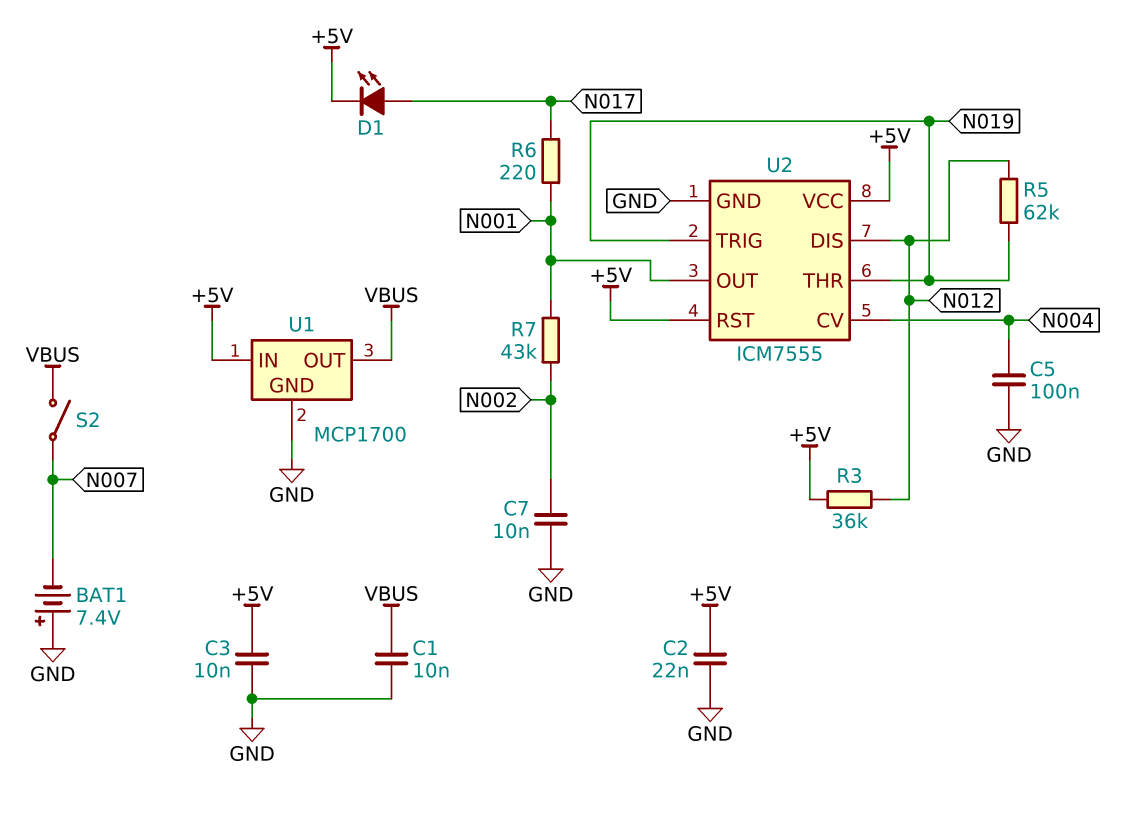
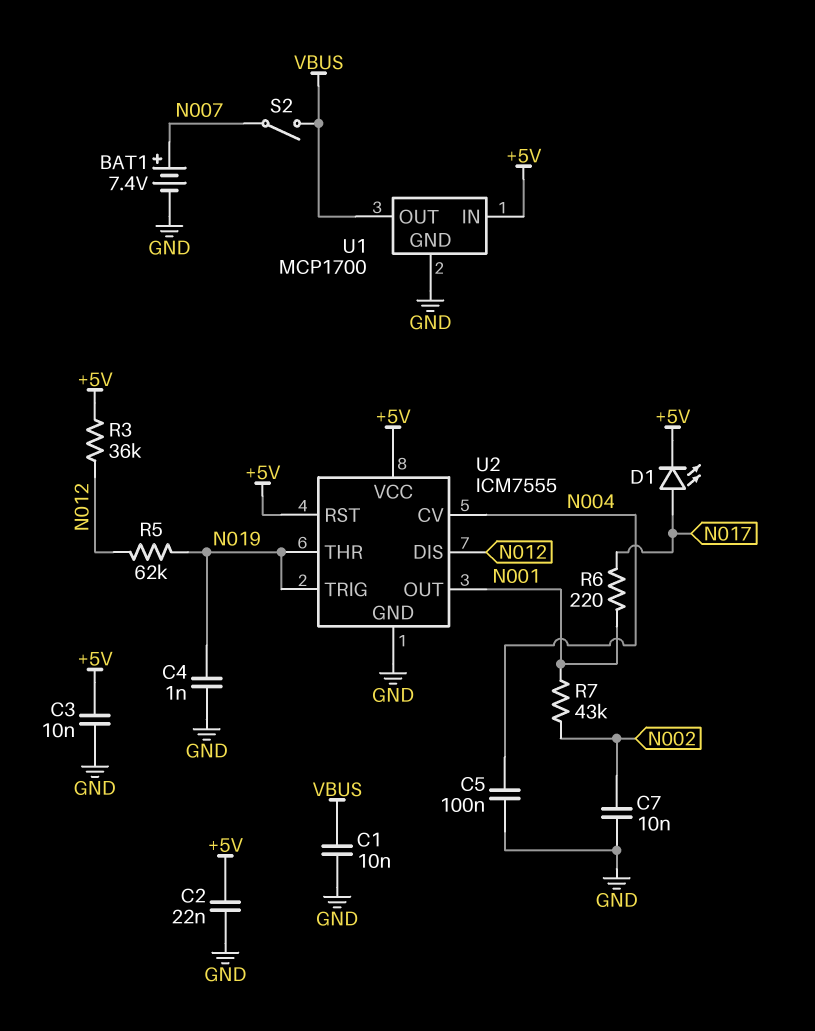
BAT1: 7.4V (plus GND, minus N007) -> 7.4V (plus N007, minus GND)
C4: none -> 1nF (GND, N019)

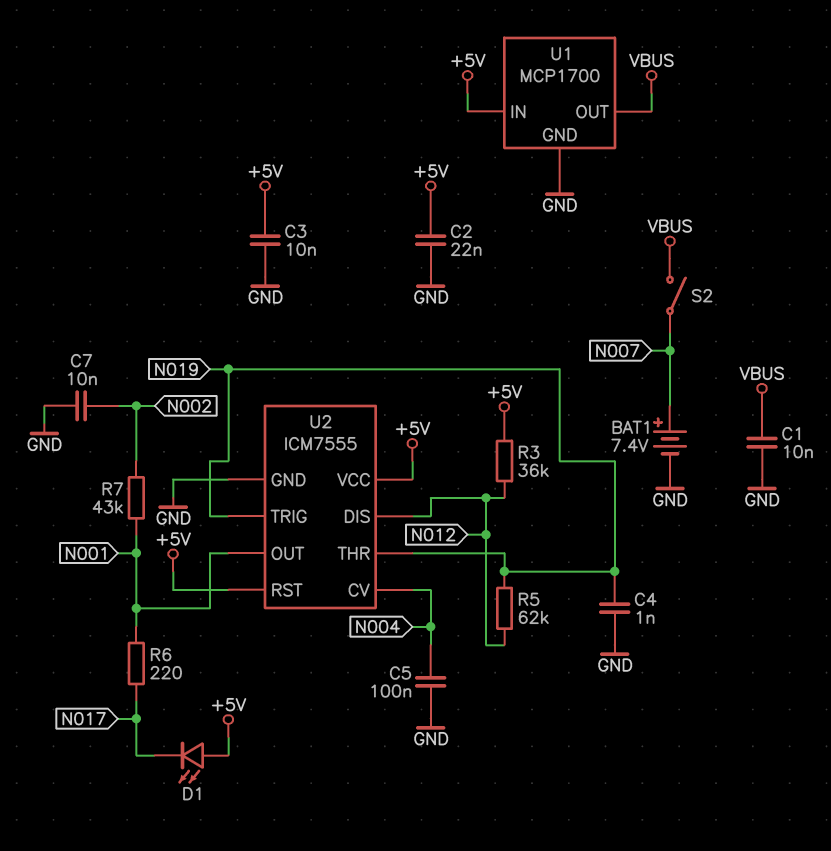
D1: LED (A N017, K +5V) -> LED (A +5V, K N017)

